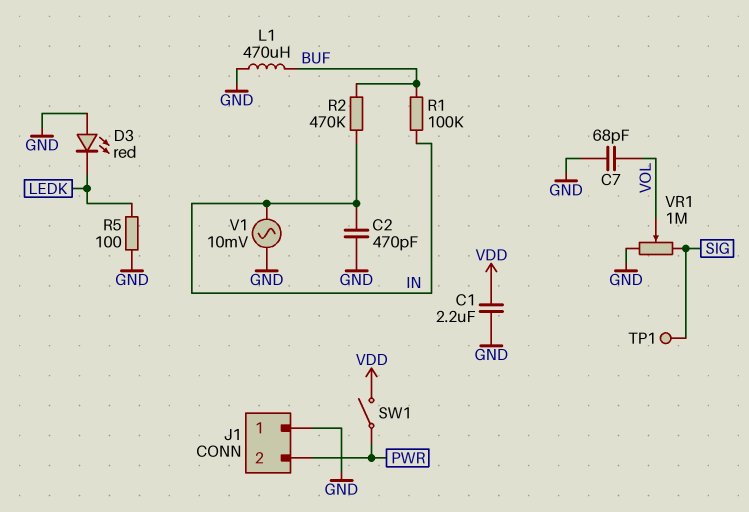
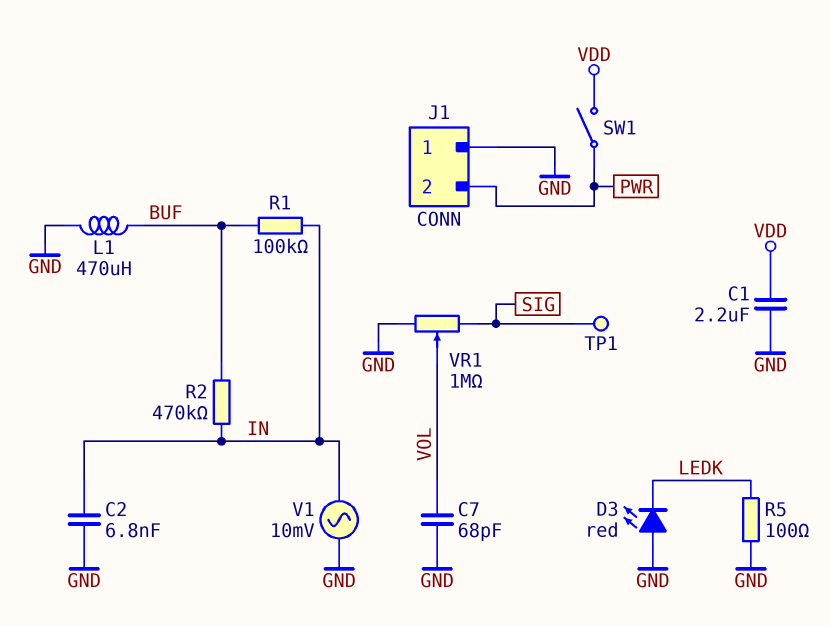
C2: 470pF (GND, IN) -> 6.8nF (GND, IN)

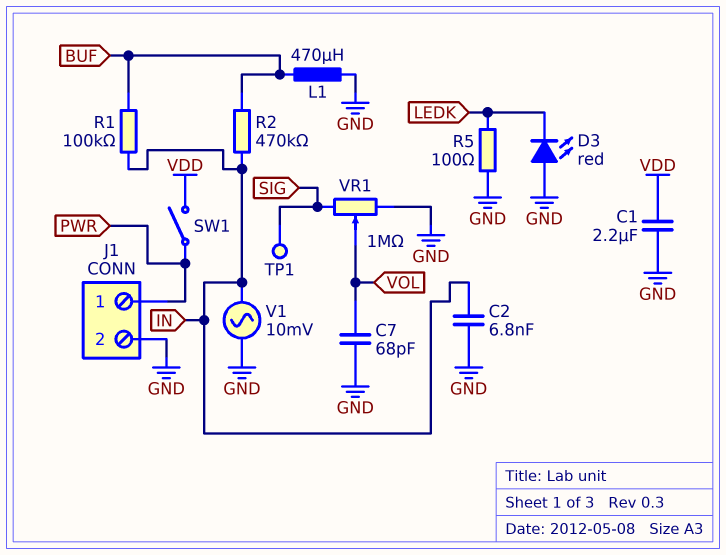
J1 pin 1: GND -> PWR
J1 pin 2: PWR -> GND

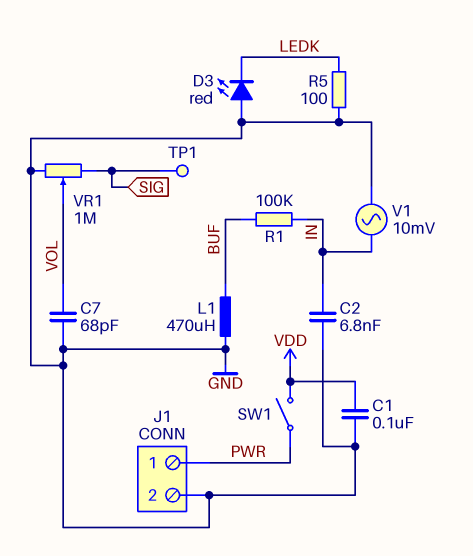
C1: 2.2uF (GND, VDD) -> 100nF (GND, VDD)
R2: 470k (BUF, IN) -> none

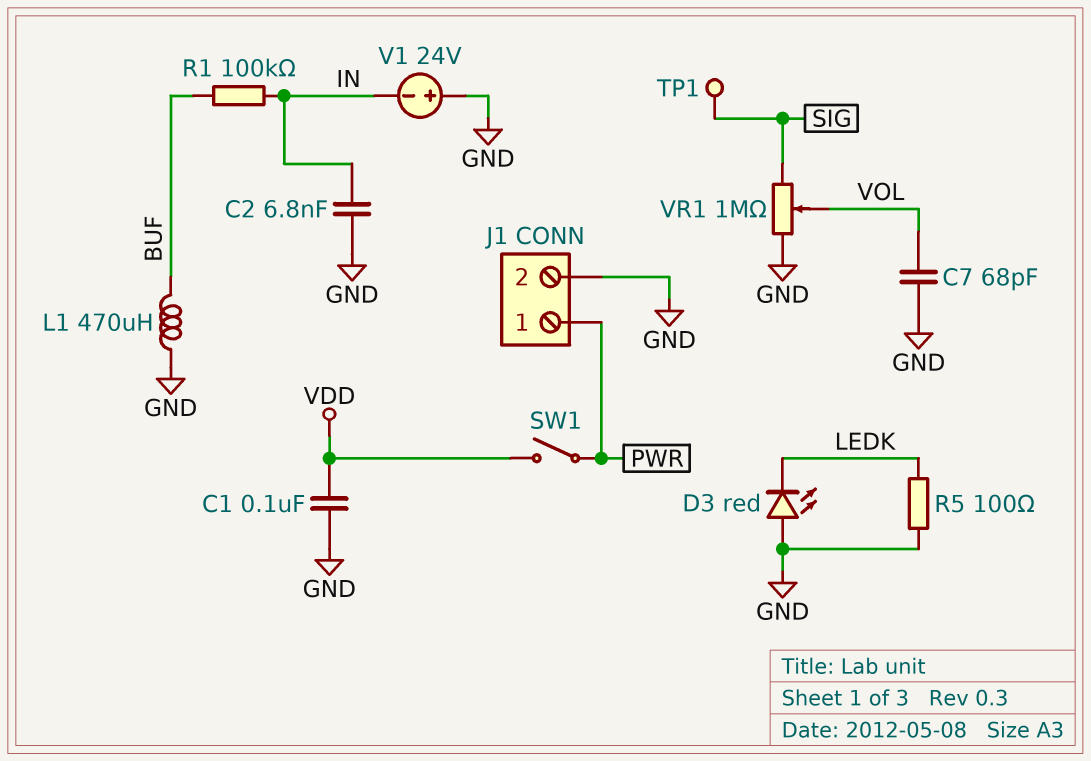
V1: AC 10mV (GND, IN) -> 24V (plus GND, minus IN)

